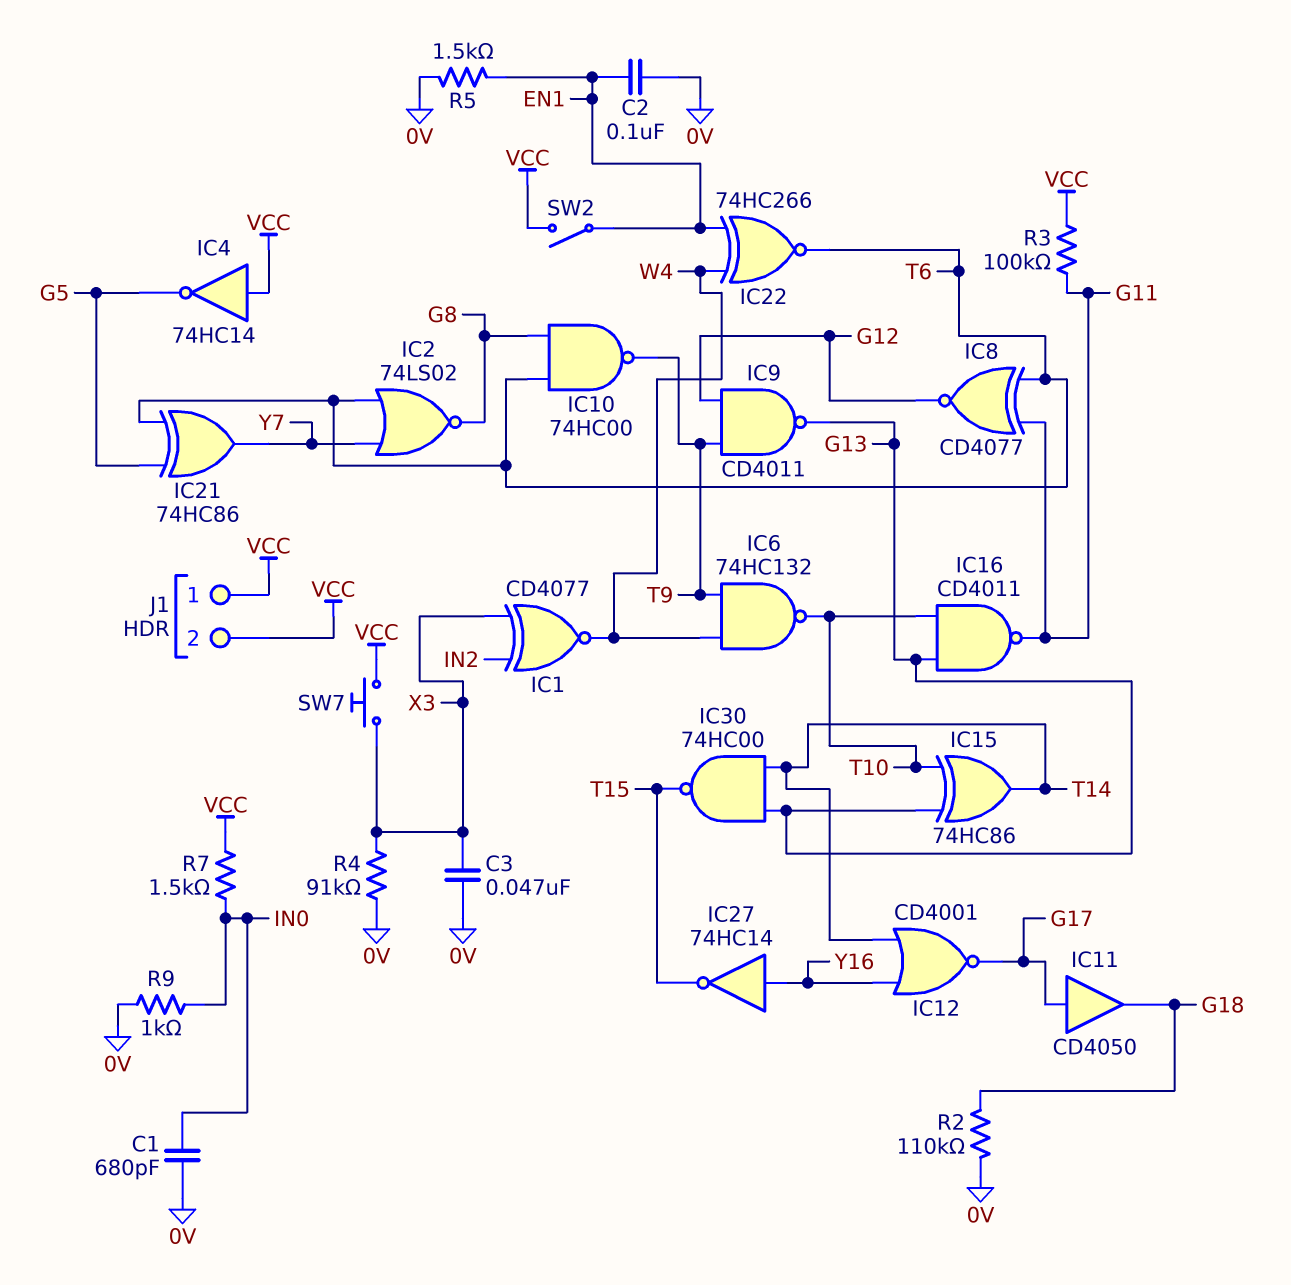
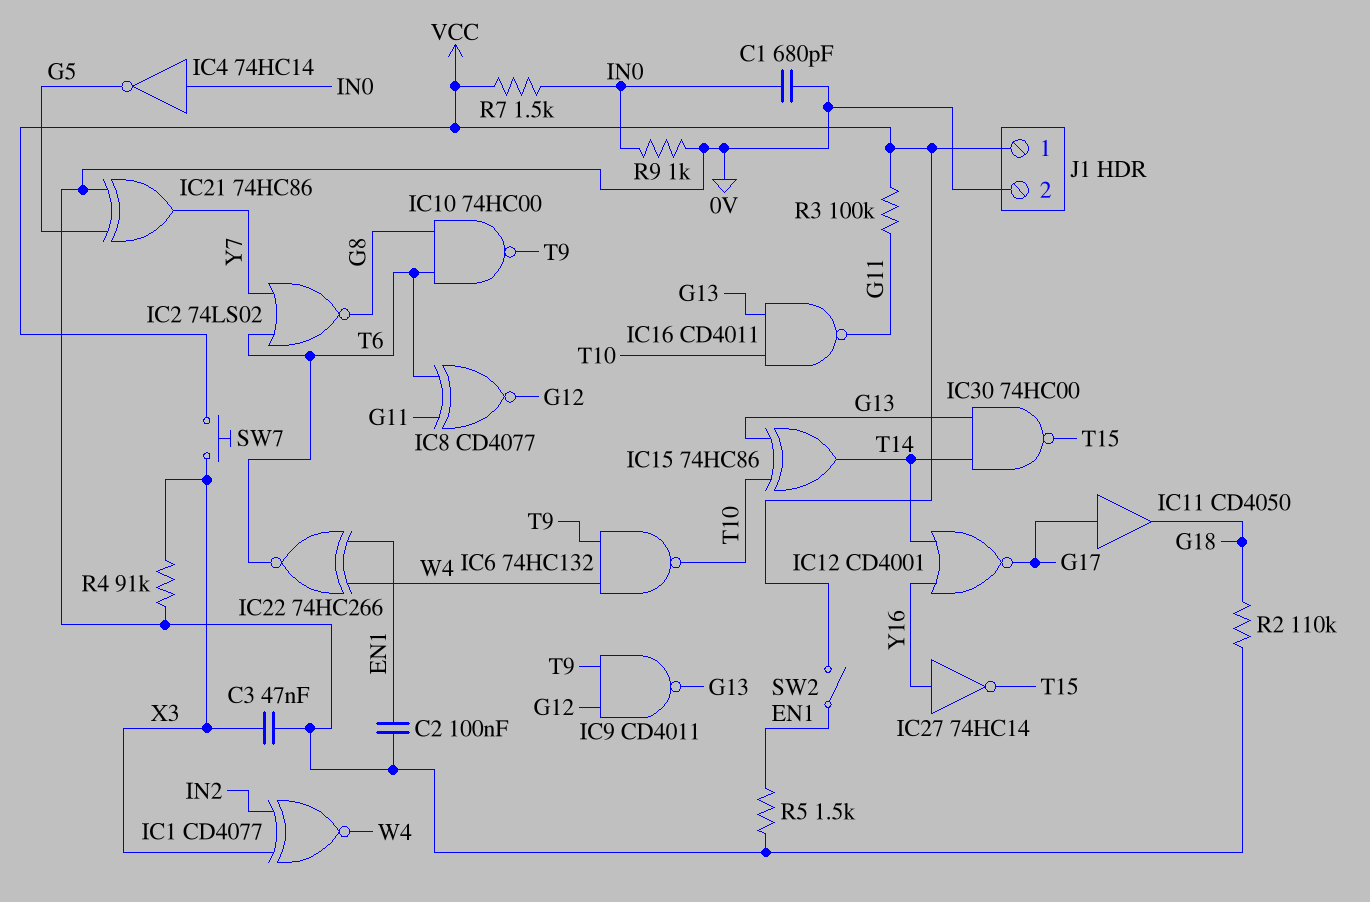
IC4: NOT 74HC14 (in VCC, out G5) -> NOT 74HC14 (in IN0, out G5)
IC21: XOR 74HC86 (in G5, in T6, out Y7) -> XOR 74HC86 (in 0V, in G5, out Y7)
J1 pin 2: VCC -> 0V

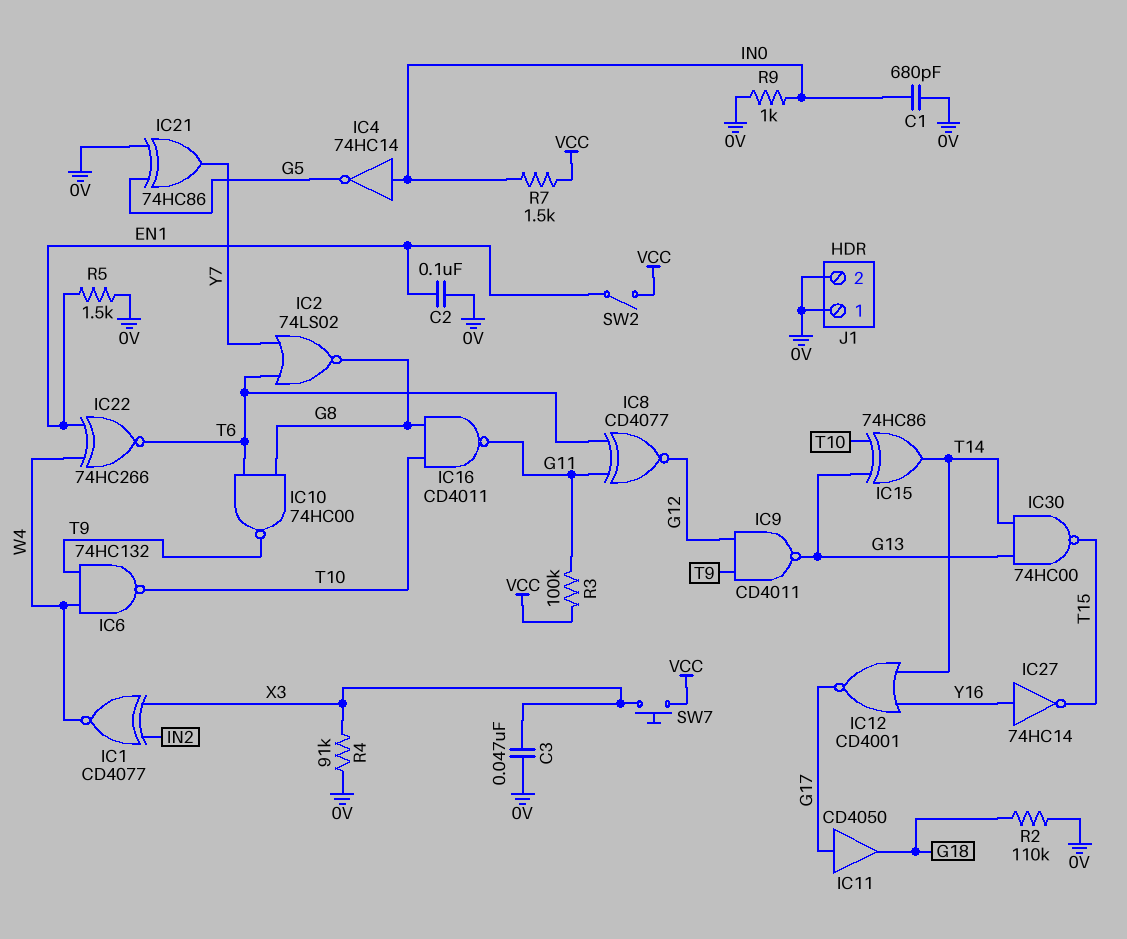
IC16: NAND CD4011 (in G13, in T10, out G11) -> NAND CD4011 (in G8, in T10, out G11)
J1 pin 1: VCC -> 0V

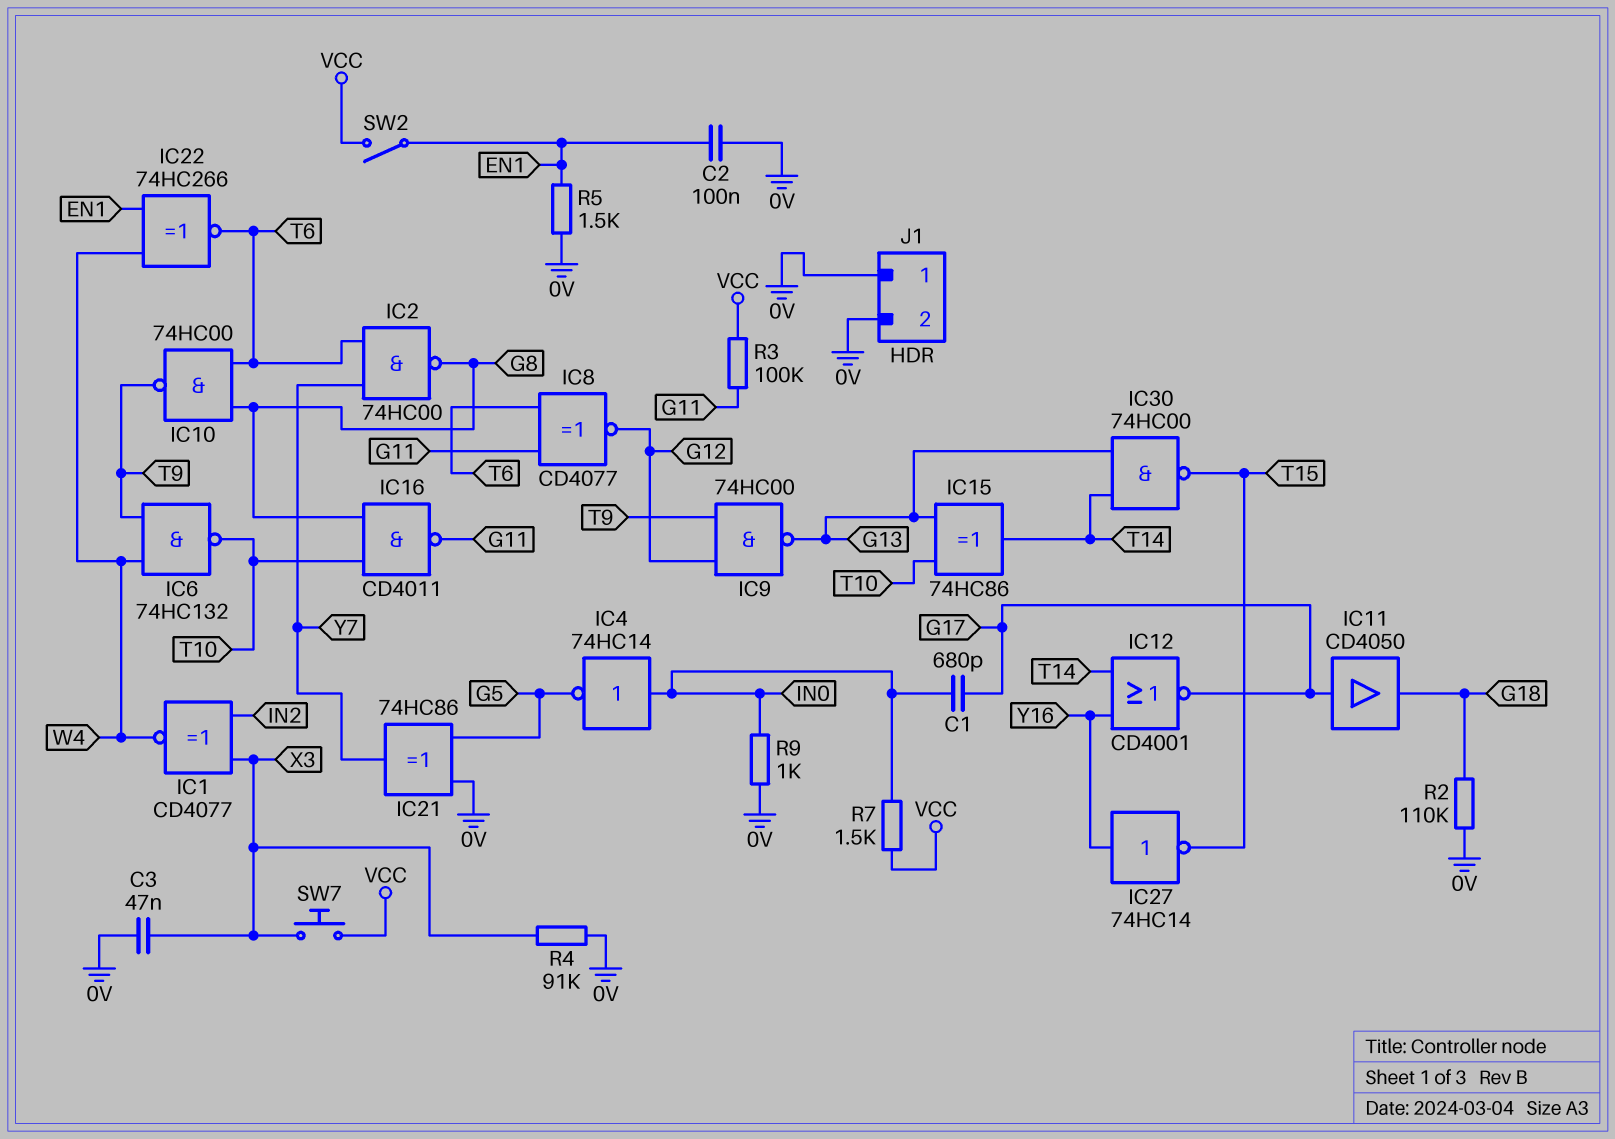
C1: 680pF (0V, IN0) -> 680pF (G17, IN0)
IC2: NOR 74LS02 (in T6, in Y7, out G8) -> NAND 74HC00 (in T6, in Y7, out G8)
IC9: NAND CD4011 (in G12, in T9, out G13) -> NAND 74HC00 (in G12, in T9, out G13)

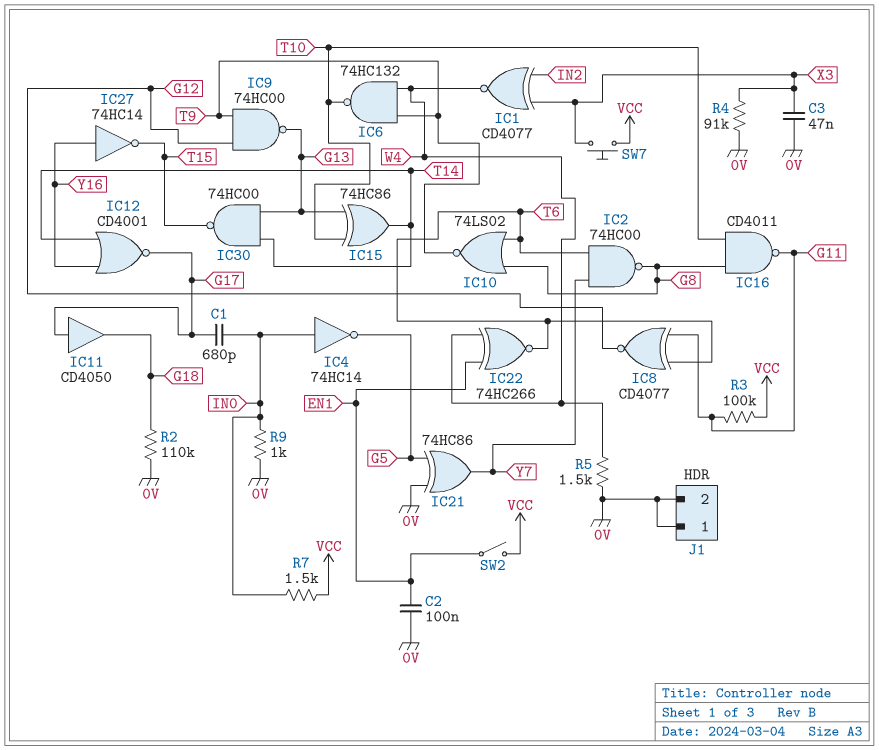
IC10: NAND 74HC00 (in G8, in T6, out T9) -> NOR 74LS02 (in G8, in T6, out T9)
R5: 1.5k (0V, EN1) -> 1.5k (0V, W4)

